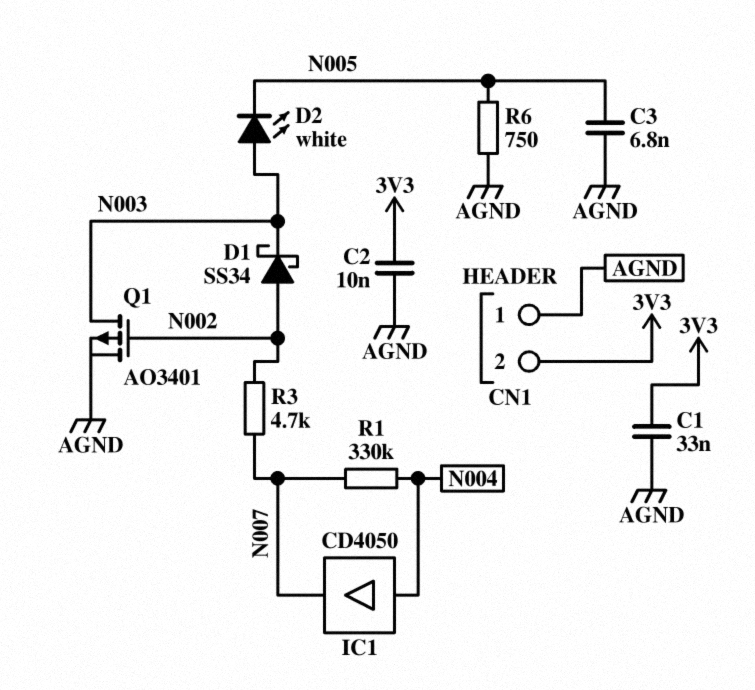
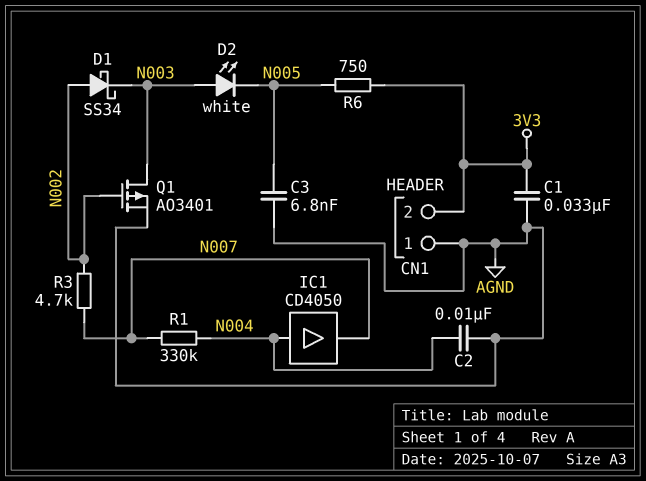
C2: 10nF (3V3, AGND) -> 10nF (AGND, N004)
R6: 750 (AGND, N005) -> 750 (3V3, N005)

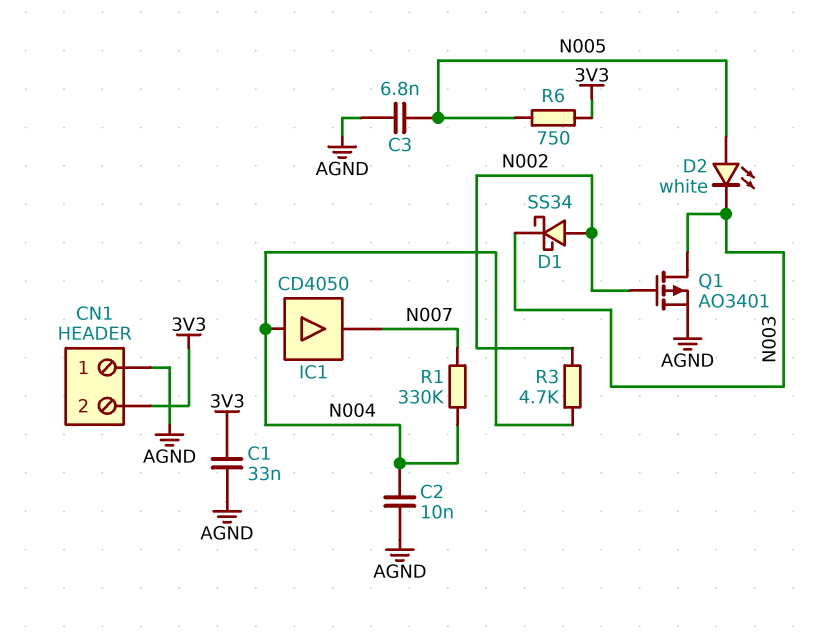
D2: LED white (A N003, K N005) -> LED white (A N005, K N003)
R3: 4.7k (N002, N007) -> 4.7k (N002, N004)

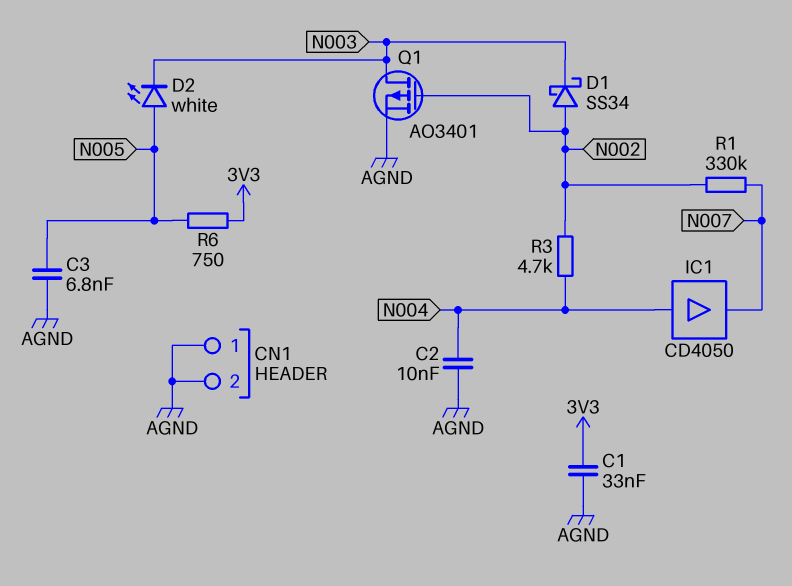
CN1 pin 2: 3V3 -> AGND
R1: 330k (N004, N007) -> 330k (N002, N007)

